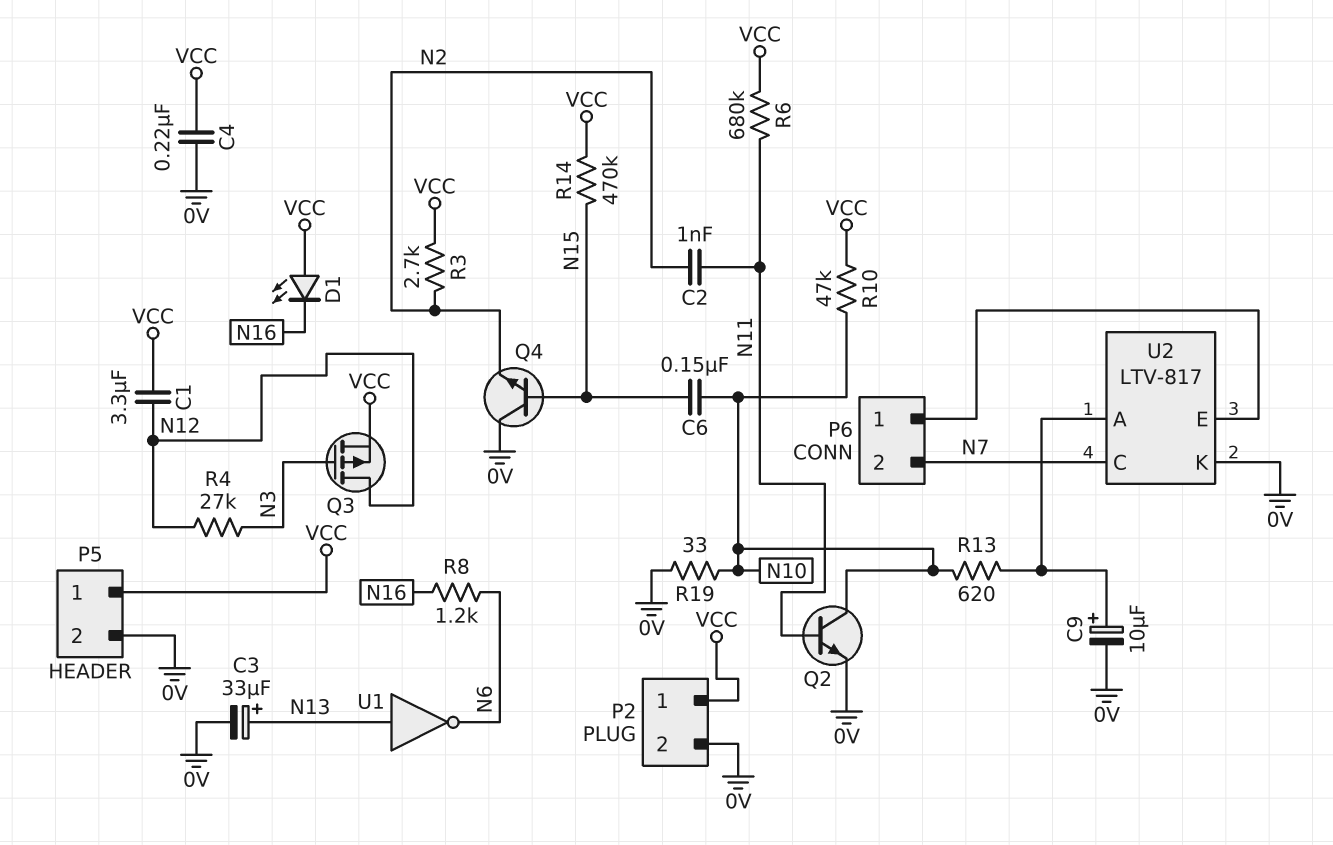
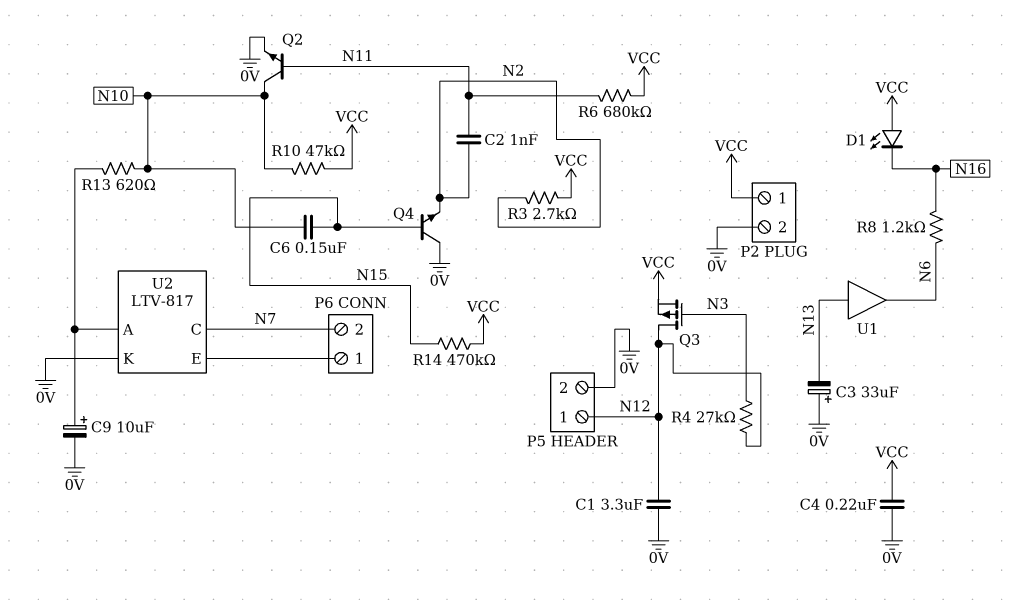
C1: 3.3uF (N12, VCC) -> 3.3uF (0V, N12)
C3: 33uF (plus N13, minus 0V) -> 33uF (plus 0V, minus N13)
P5 pin 1: VCC -> N12
R19: 33 (0V, N10) -> none
U1: NOT (in N13, out N6) -> buffer (in N13, out N6)

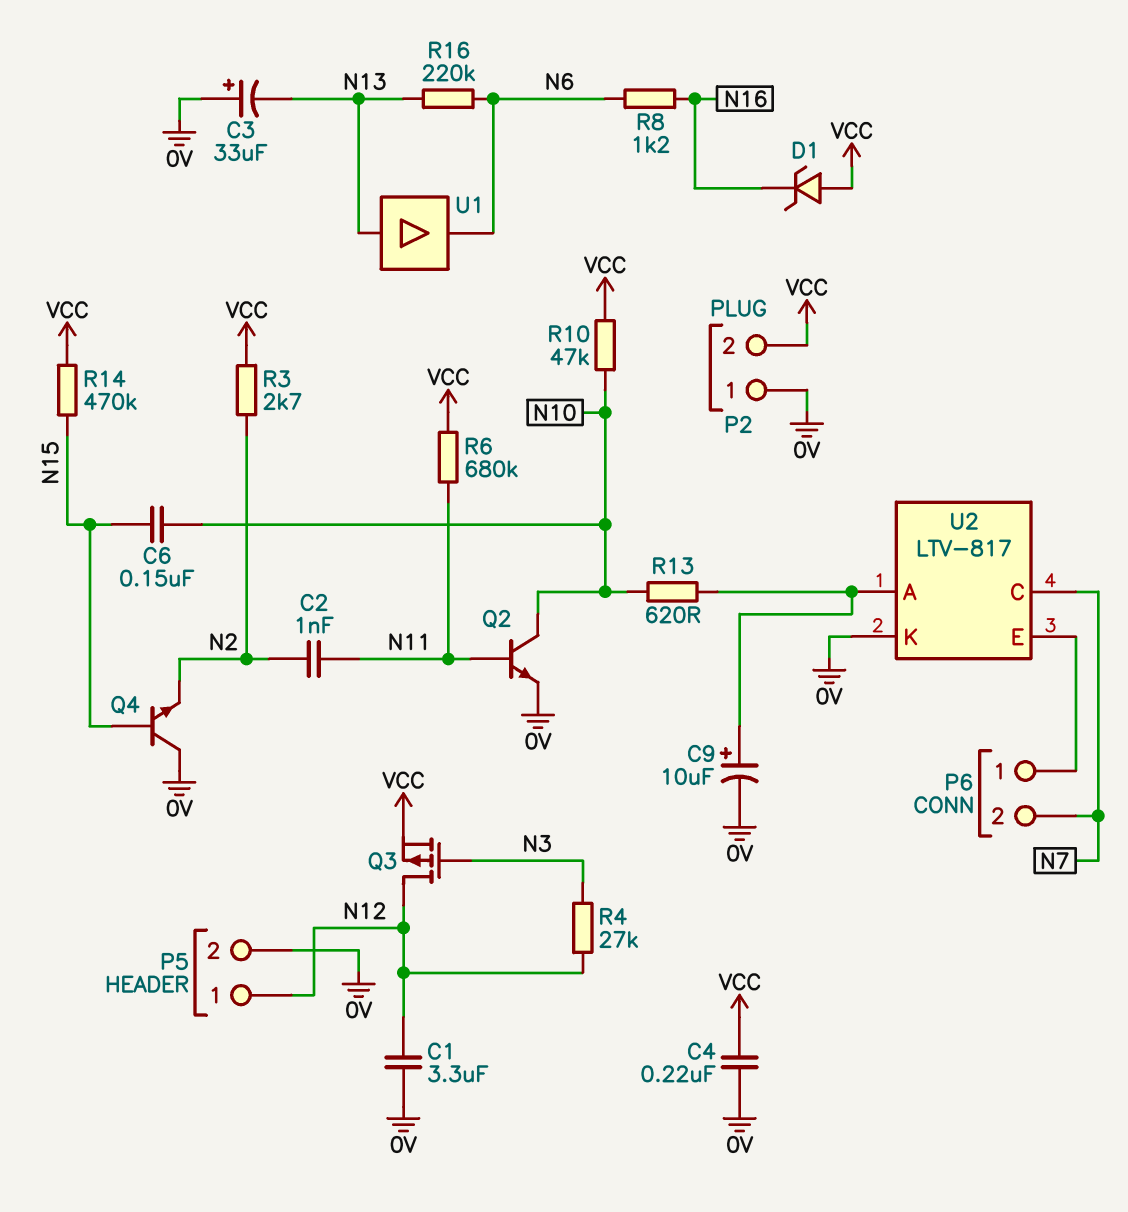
D1: LED (A VCC, K N16) -> zener (A VCC, K N16)
P2 pin 1: VCC -> 0V
P2 pin 2: 0V -> VCC
R16: none -> 220k (N6, N13)

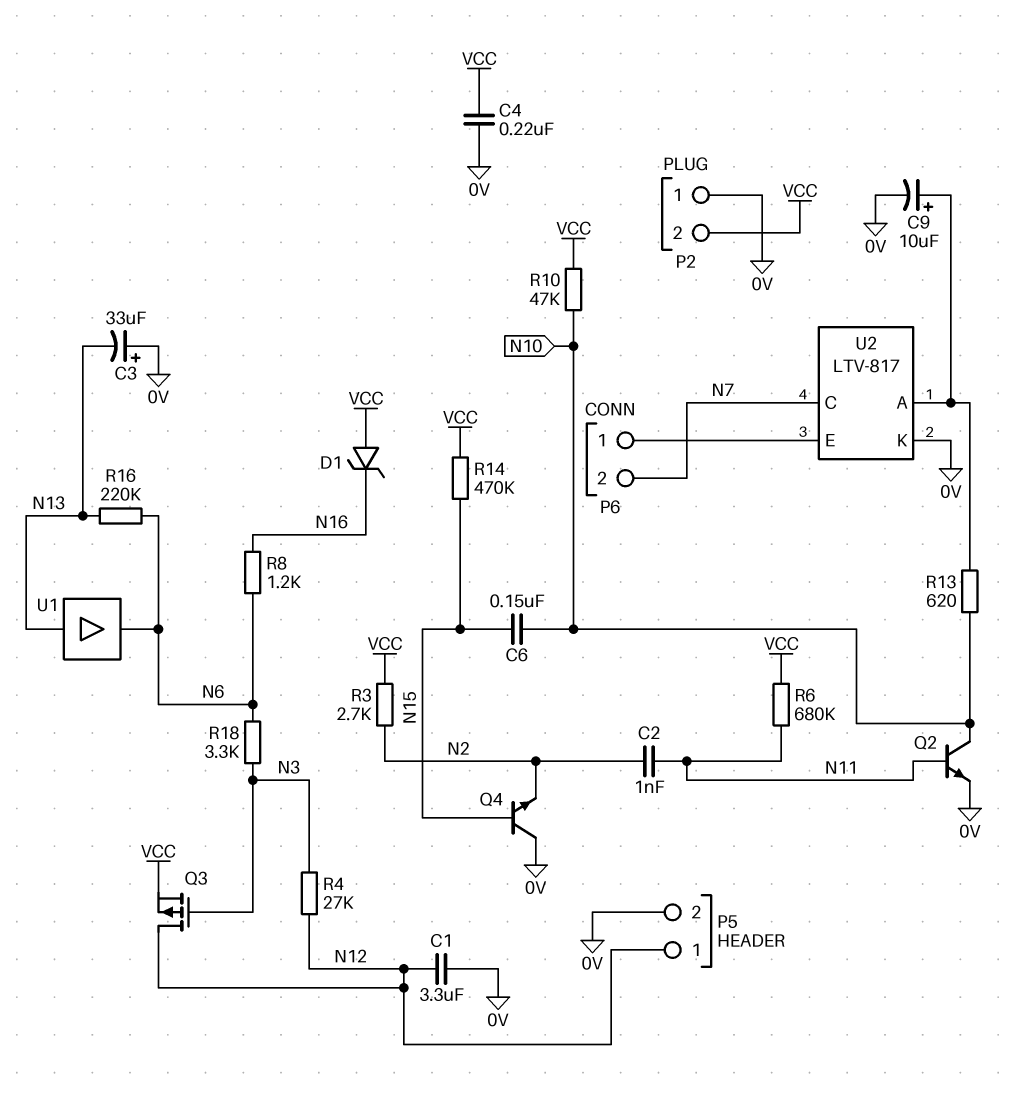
R18: none -> 3.3k (N3, N6)

